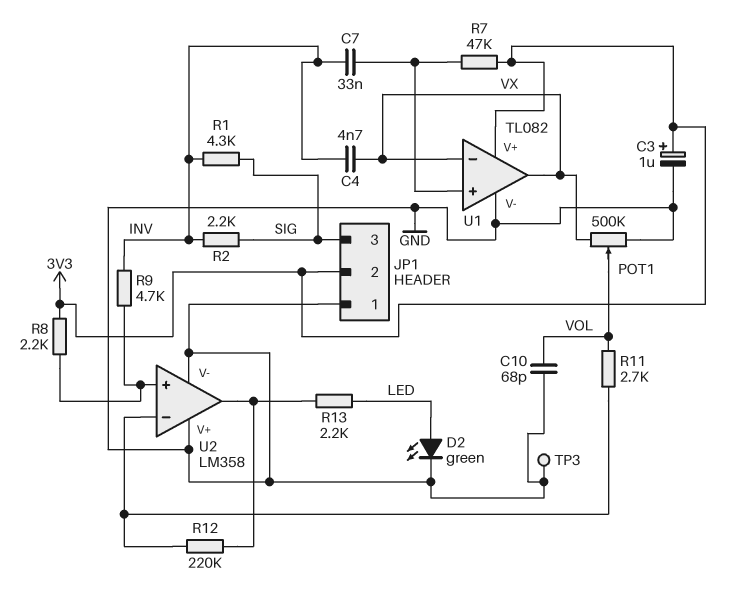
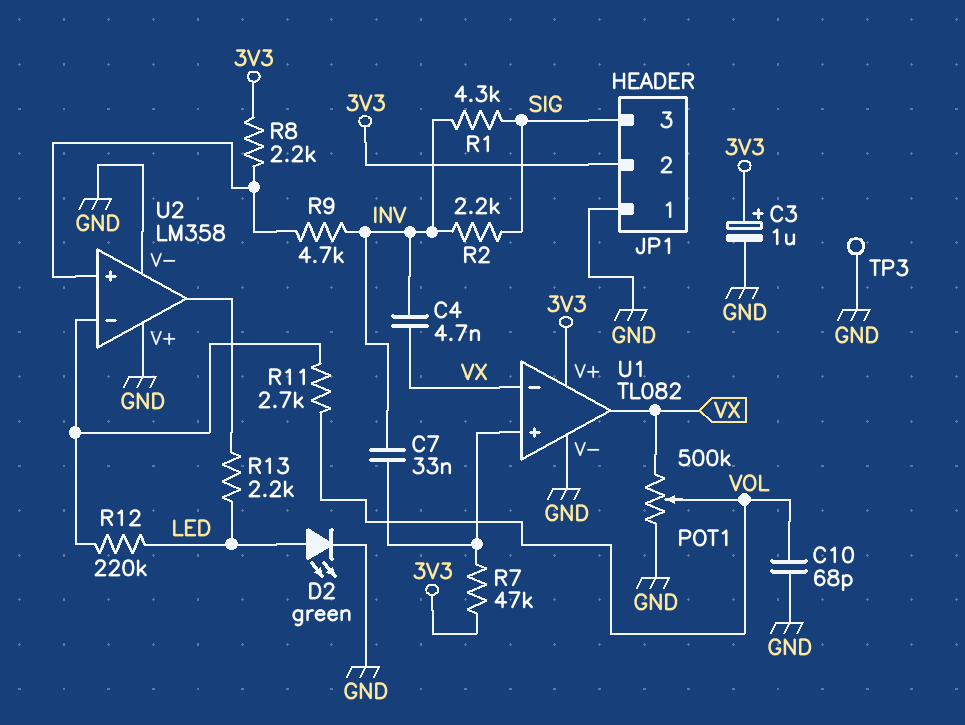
R12: 220k (U2/in-, U2/out) -> 220k (LED, U2/in-)

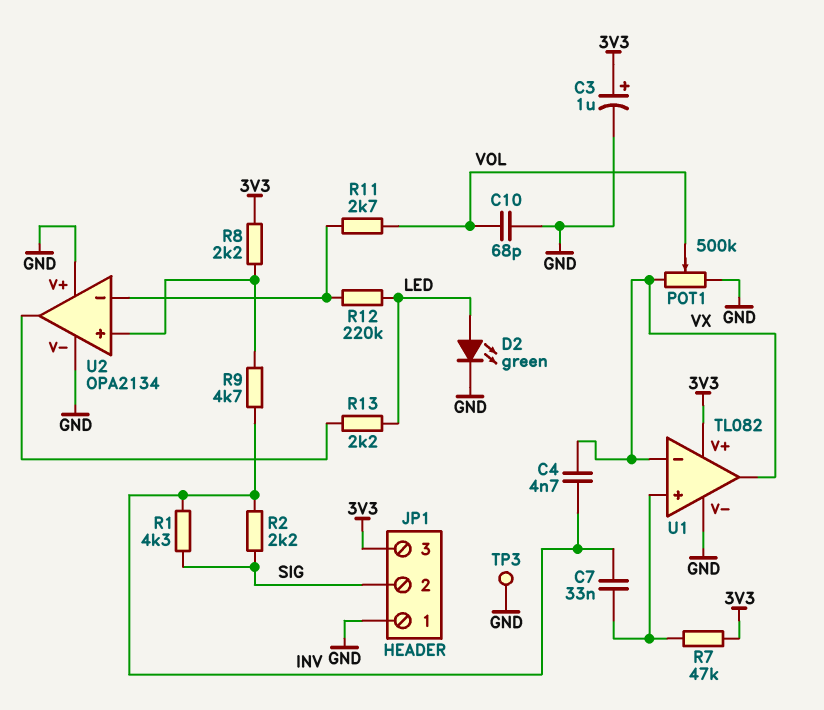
JP1 pin 2: 3V3 -> SIG
JP1 pin 3: SIG -> 3V3
U2: LM358 -> OPA2134

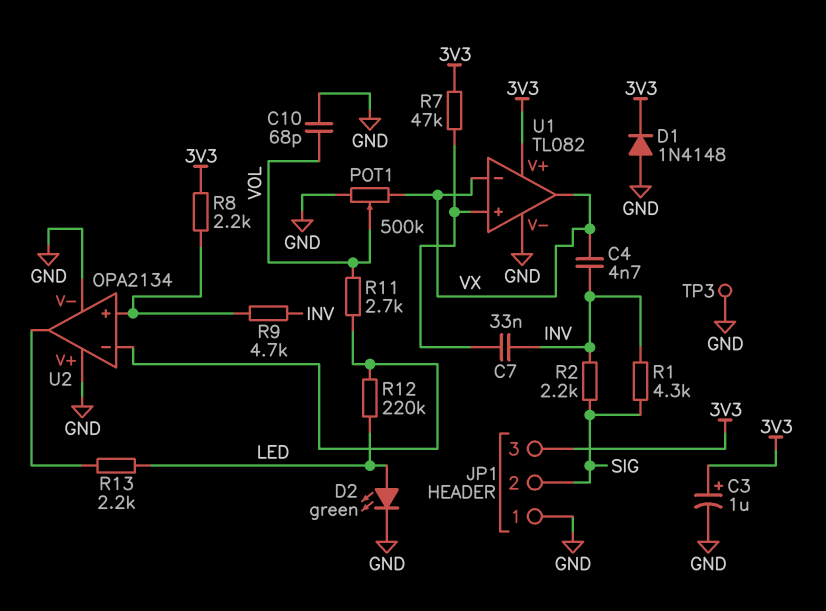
D1: none -> diode 1N4148 (A GND, K 3V3)

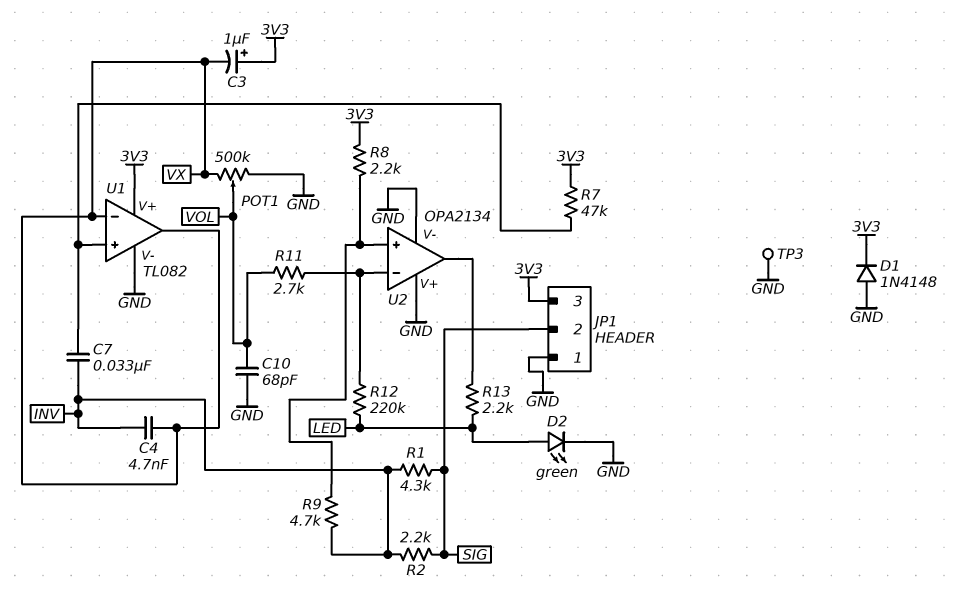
C3: 1uF (plus 3V3, minus GND) -> 1uF (plus 3V3, minus VX)

